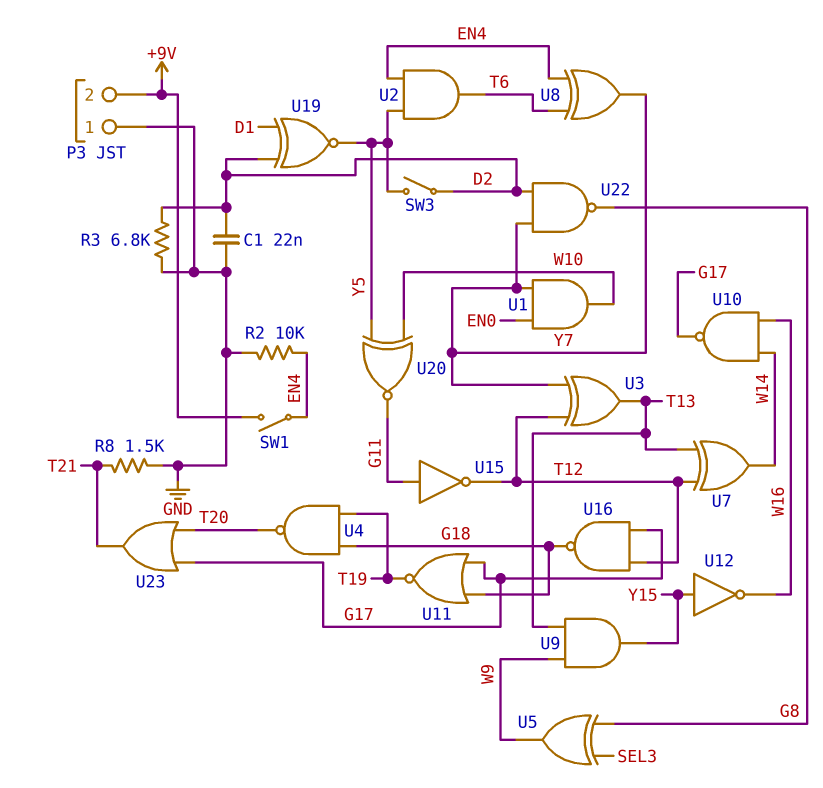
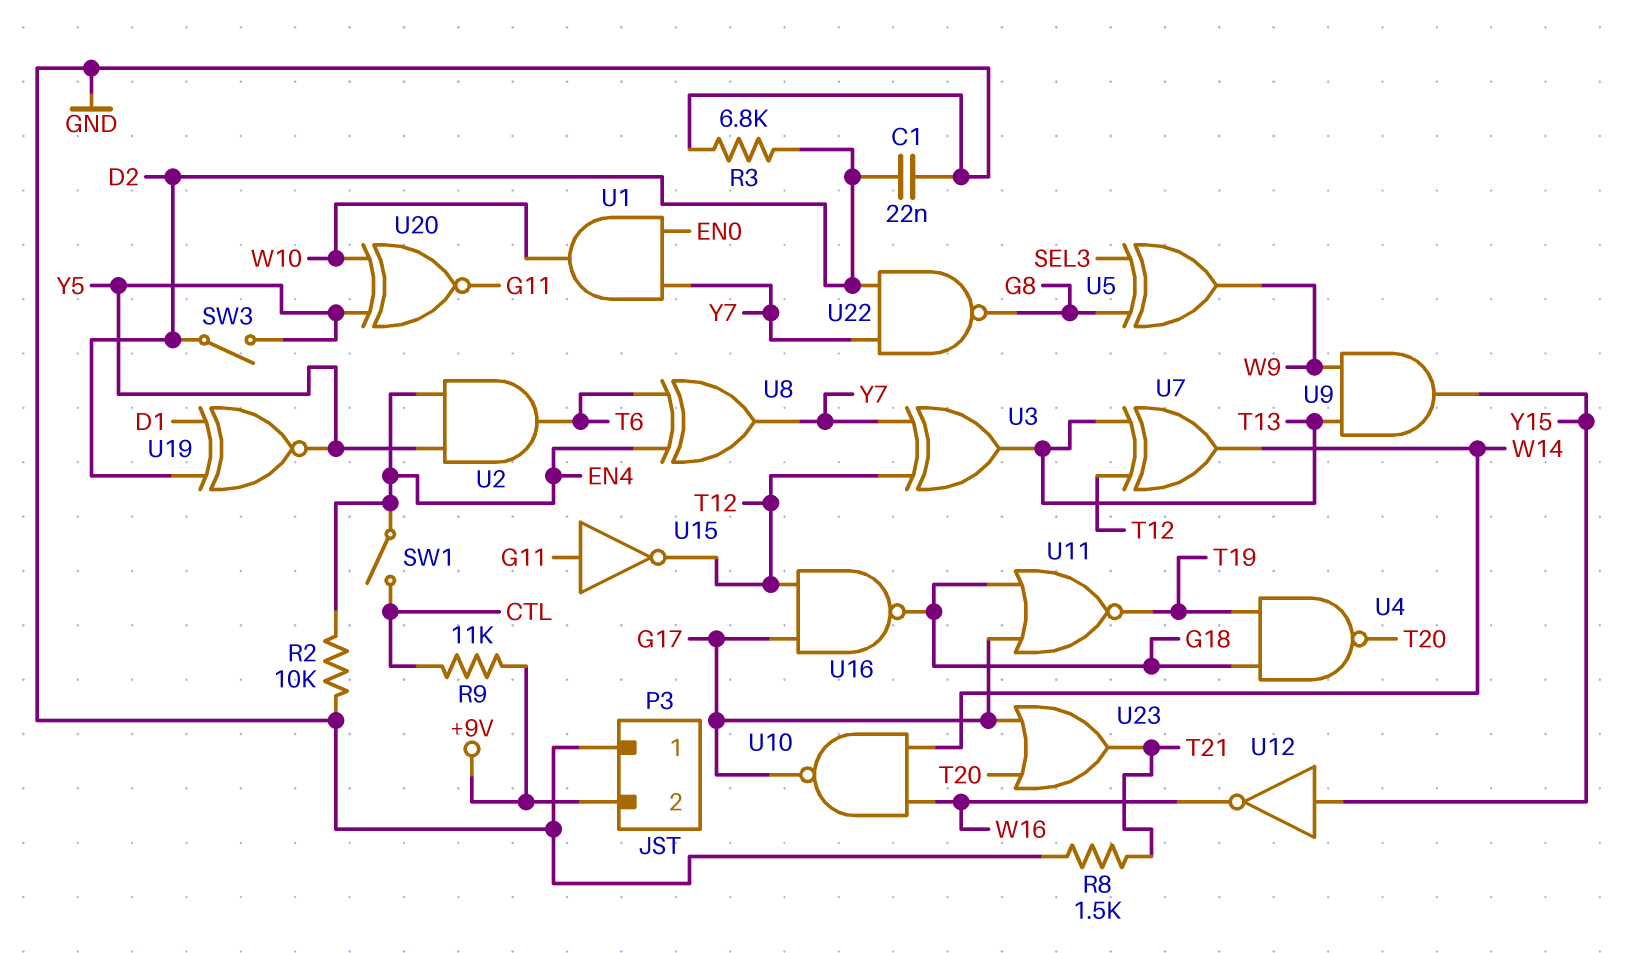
R9: none -> 11k (+9V, CTL)
SW1: switch (+9V, EN4) -> switch (CTL, EN4)

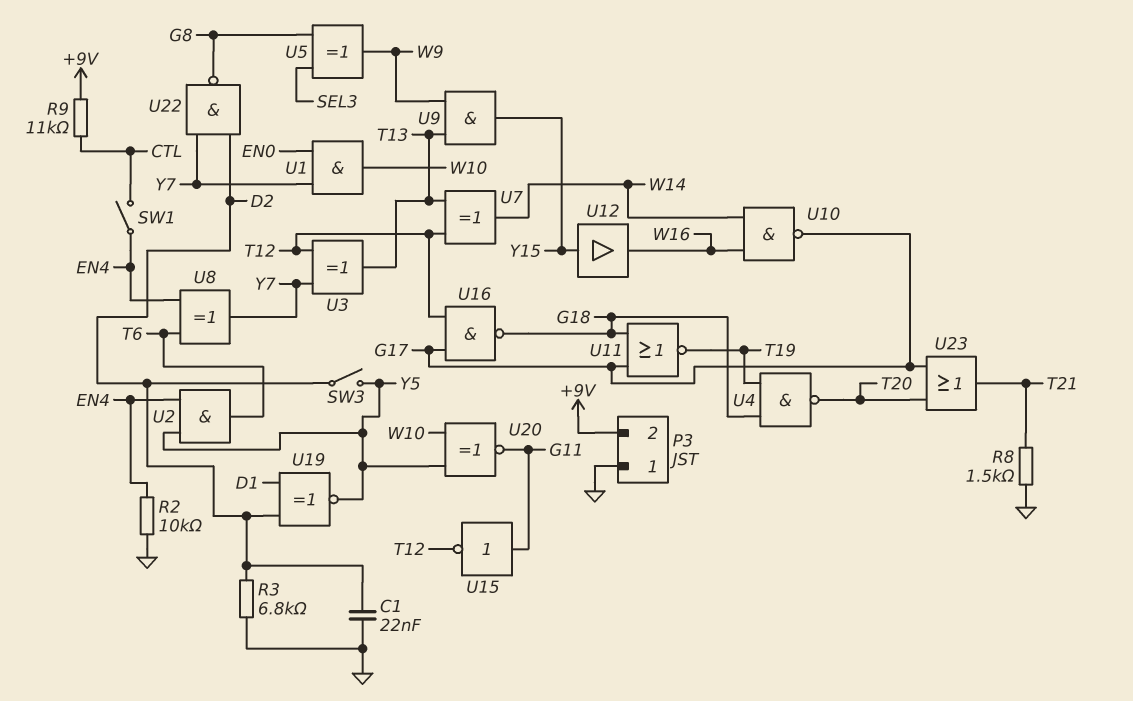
U12: NOT (in Y15, out W16) -> buffer (in Y15, out W16)

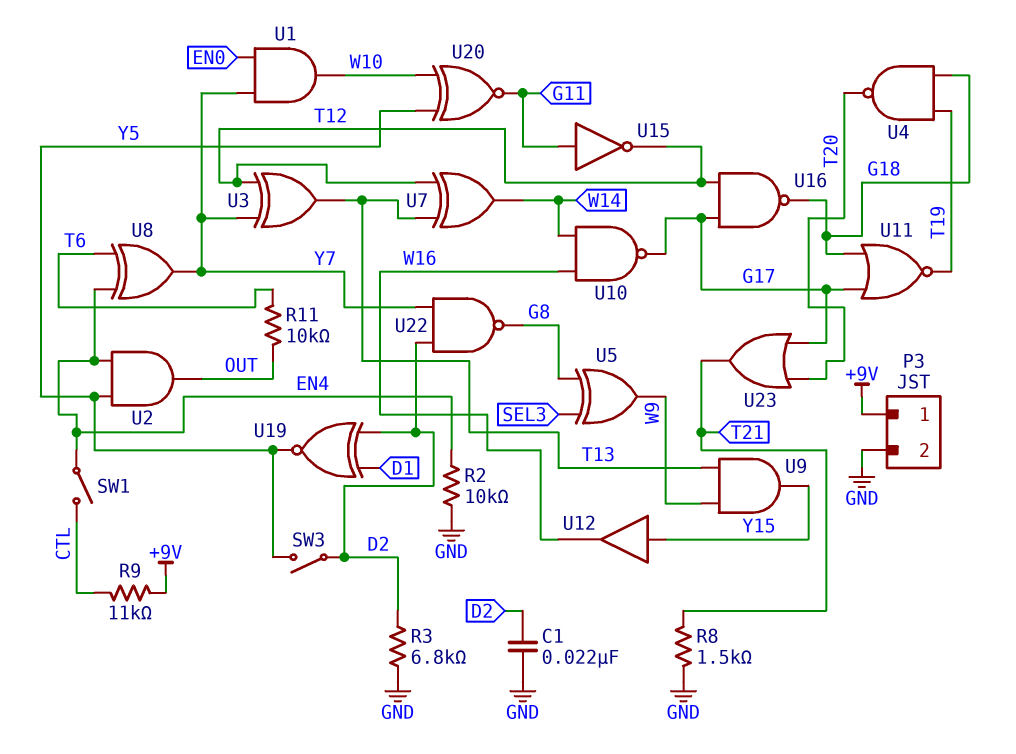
P3 pin 1: GND -> +9V
P3 pin 2: +9V -> GND
R11: none -> 10k (OUT, T6)
U2: AND (in EN4, in Y5, out T6) -> AND (in EN4, in Y5, out OUT)

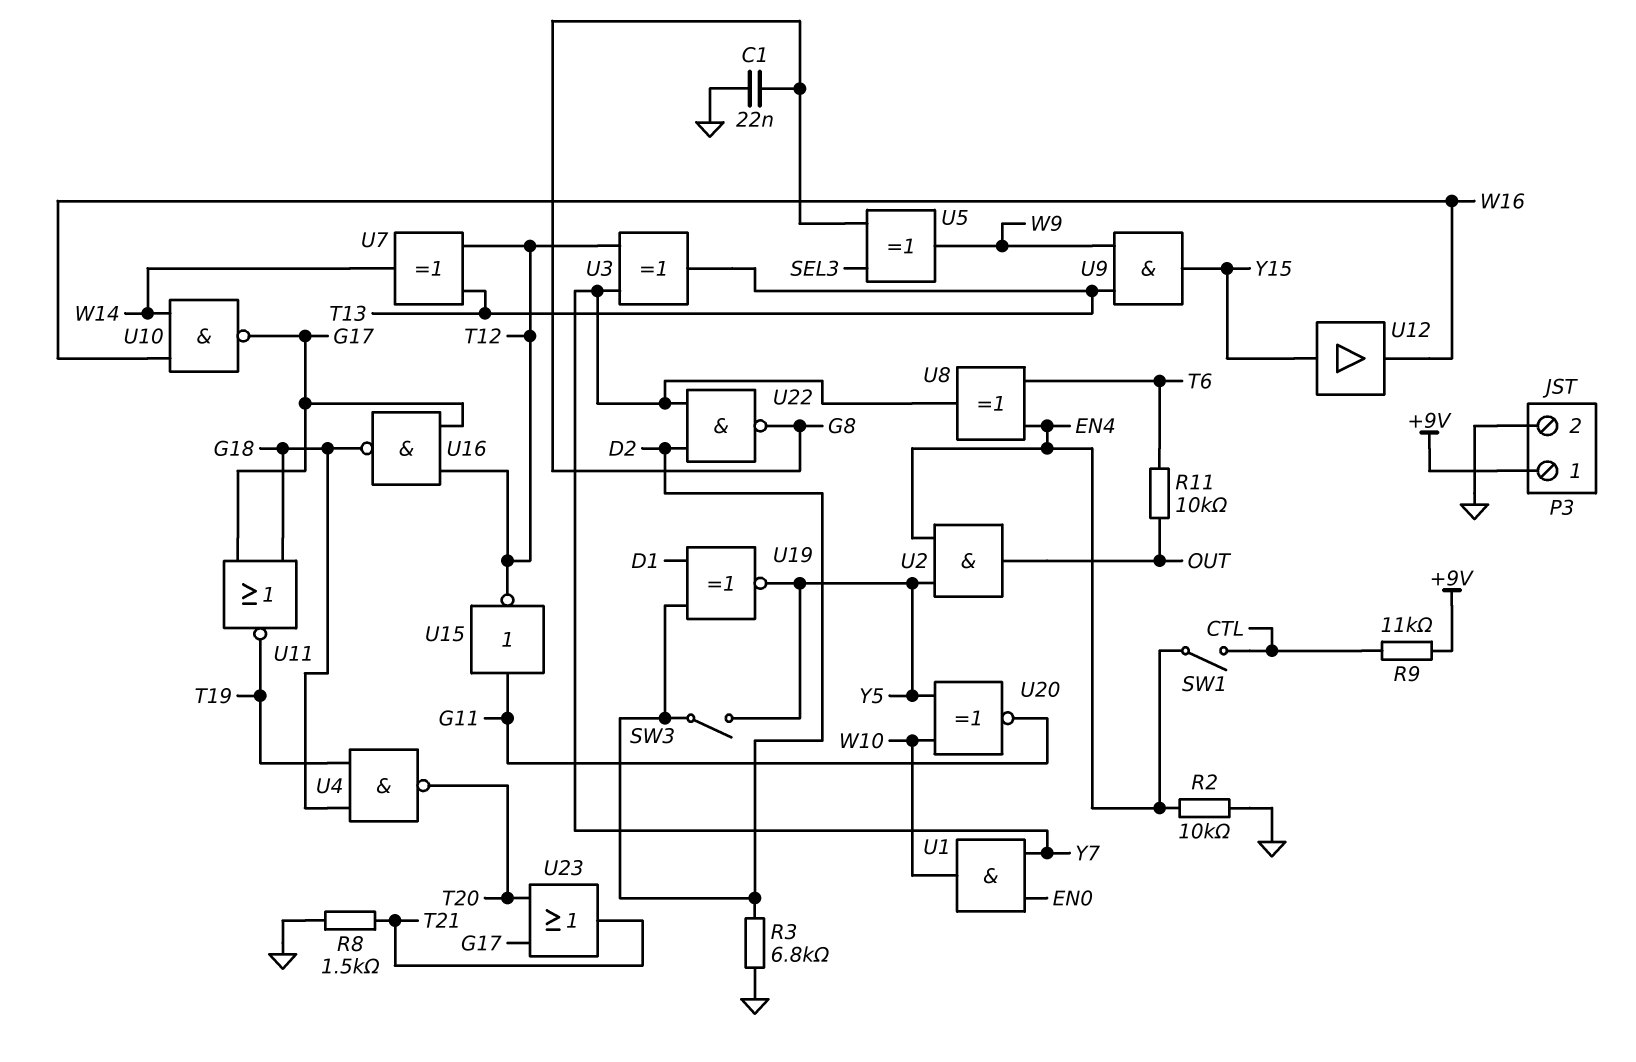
C1: 22nF (D2, GND) -> 22nF (G8, GND)

